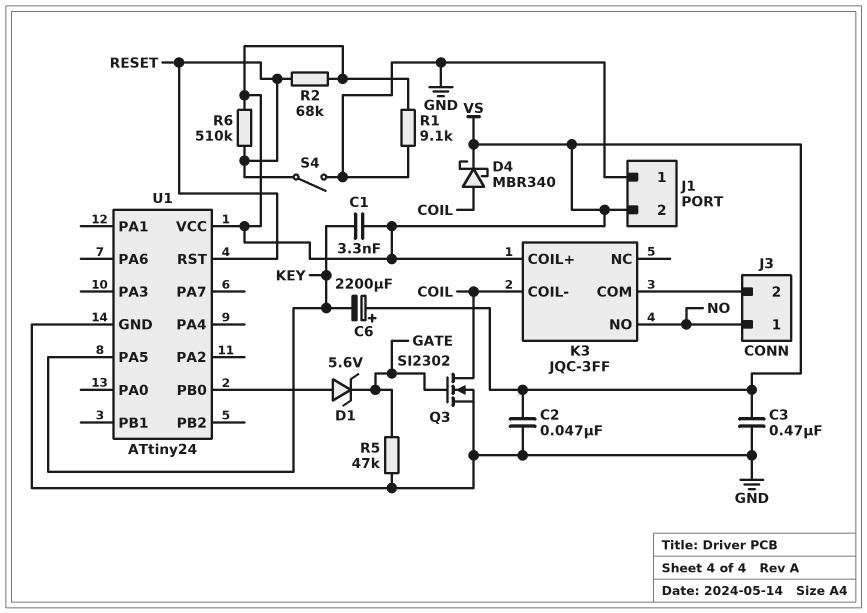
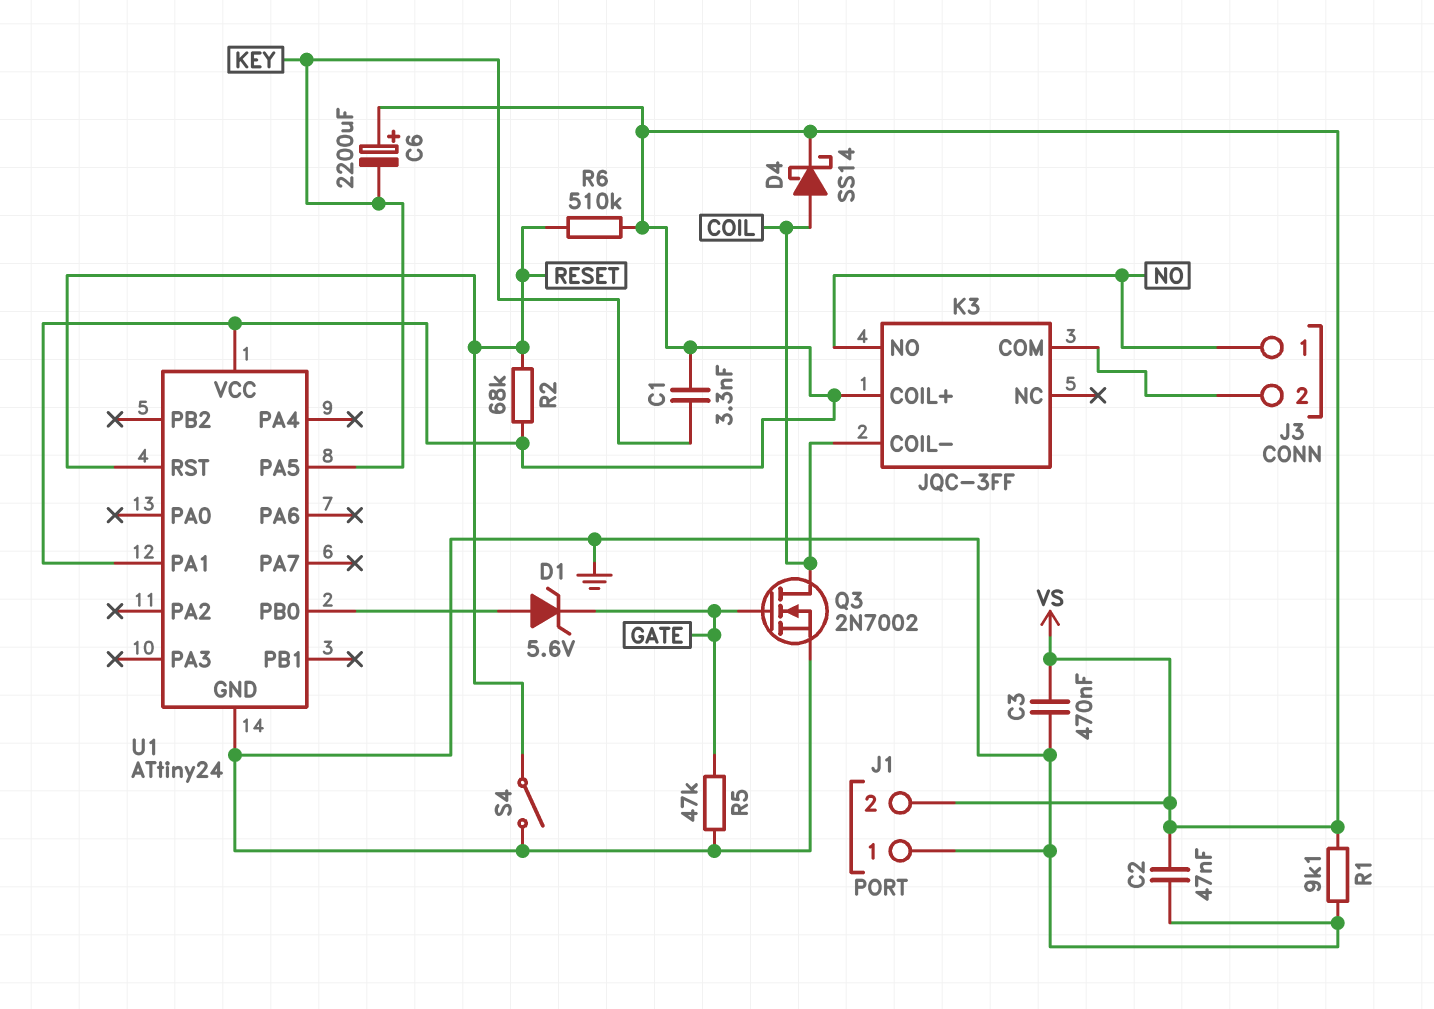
D4: schottky MBR340 (A COIL, K VS) -> schottky SS14 (A COIL, K VS)
Q3: NMOS SI2302 (G GATE, D COIL, S GND) -> NMOS 2N7002 (G GATE, D COIL, S GND)
U1 pin PA1: none -> VS

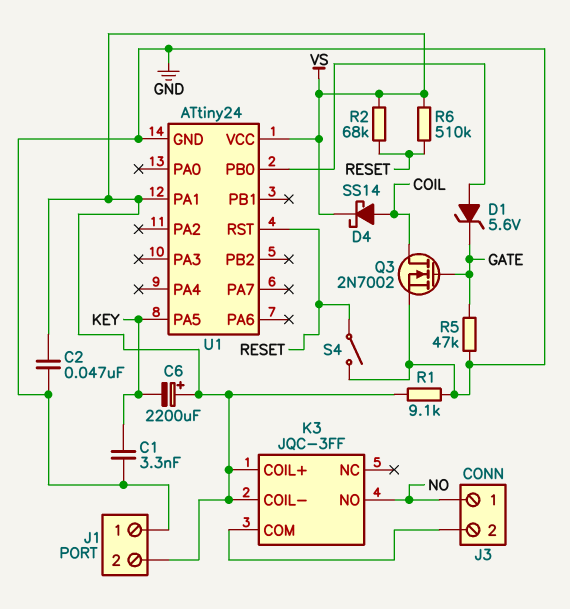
C1: 3.3nF (KEY, VS) -> 3.3nF (GND, KEY)
C3: 470nF (GND, VS) -> none
K3 pin COIL-: COIL -> VS

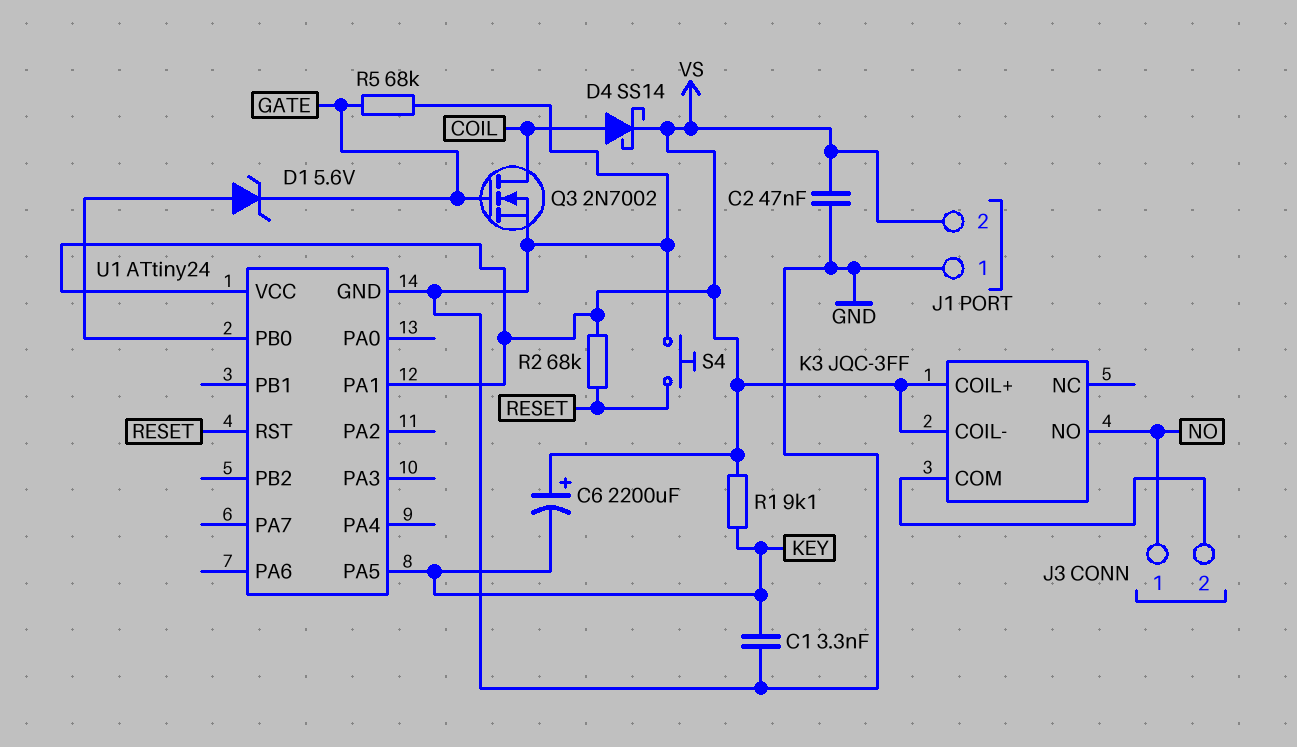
R1: 9.1k (GND, VS) -> 9.1k (KEY, VS)
R5: 47k (GATE, GND) -> 68k (GATE, GND)
R6: 510k (RESET, VS) -> none
S4: switch (GND, RESET) -> button (GND, RESET)

